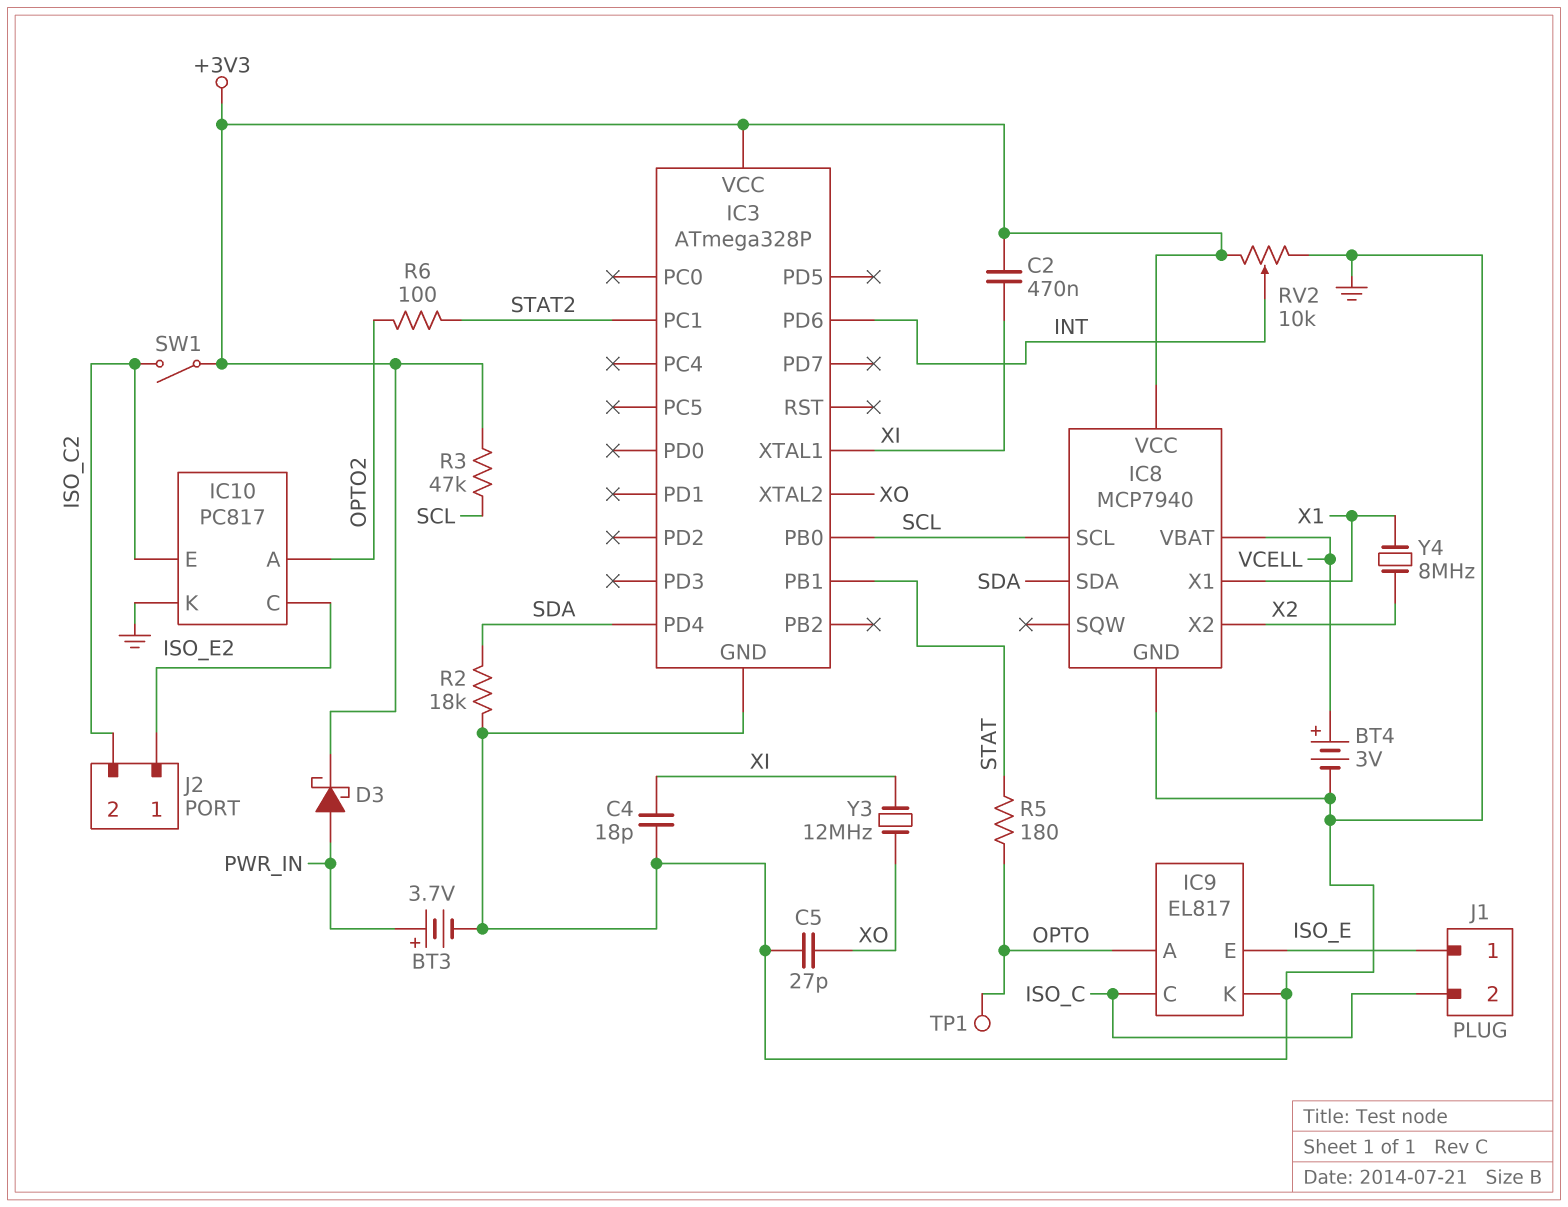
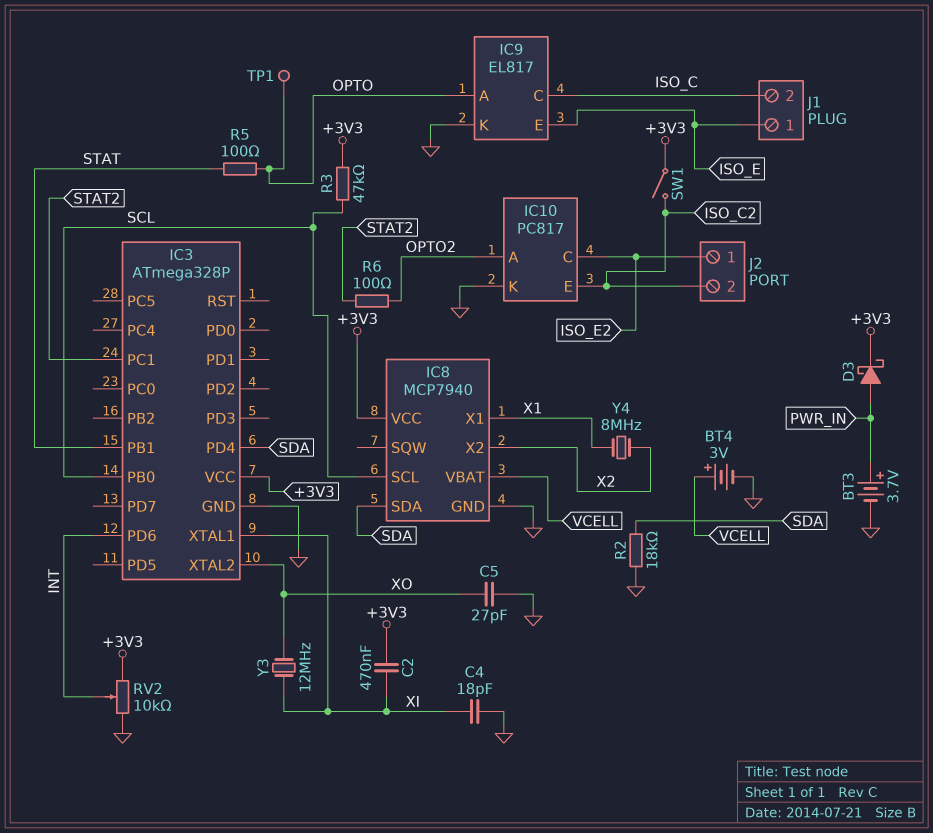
R5: 180 (OPTO, STAT) -> 100 (OPTO, STAT)

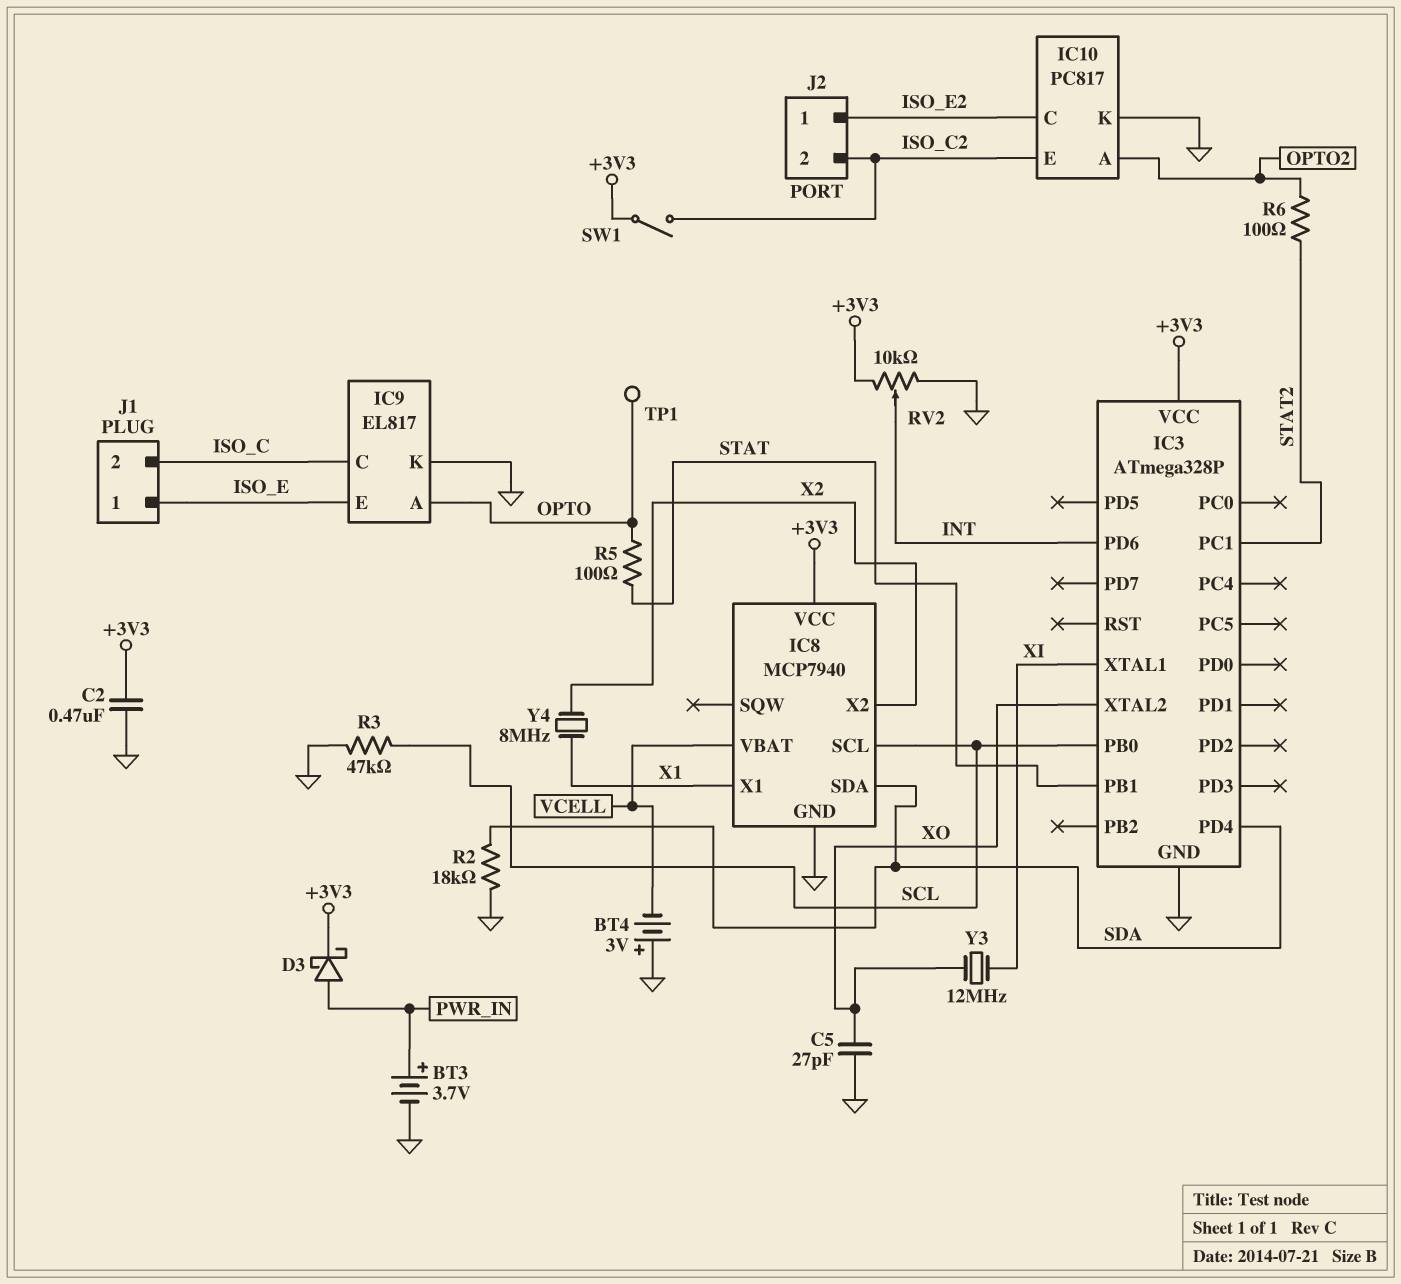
BT4: 3V (plus VCELL, minus GND) -> 3V (plus GND, minus VCELL)
C2: 470nF (+3V3, XI) -> 470nF (+3V3, GND)
C4: 18pF (GND, XI) -> none
R3: 47k (+3V3, SCL) -> 47k (GND, SCL)

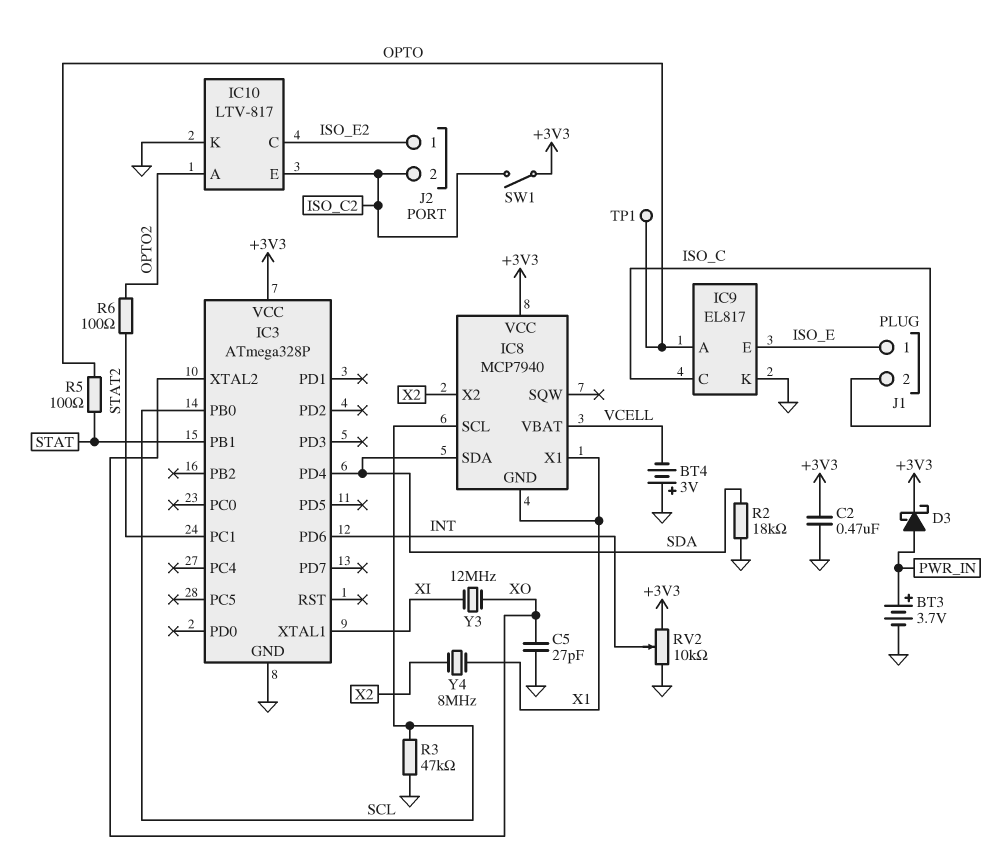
IC8 pin GND: GND -> X1
IC10: PC817 -> LTV-817

